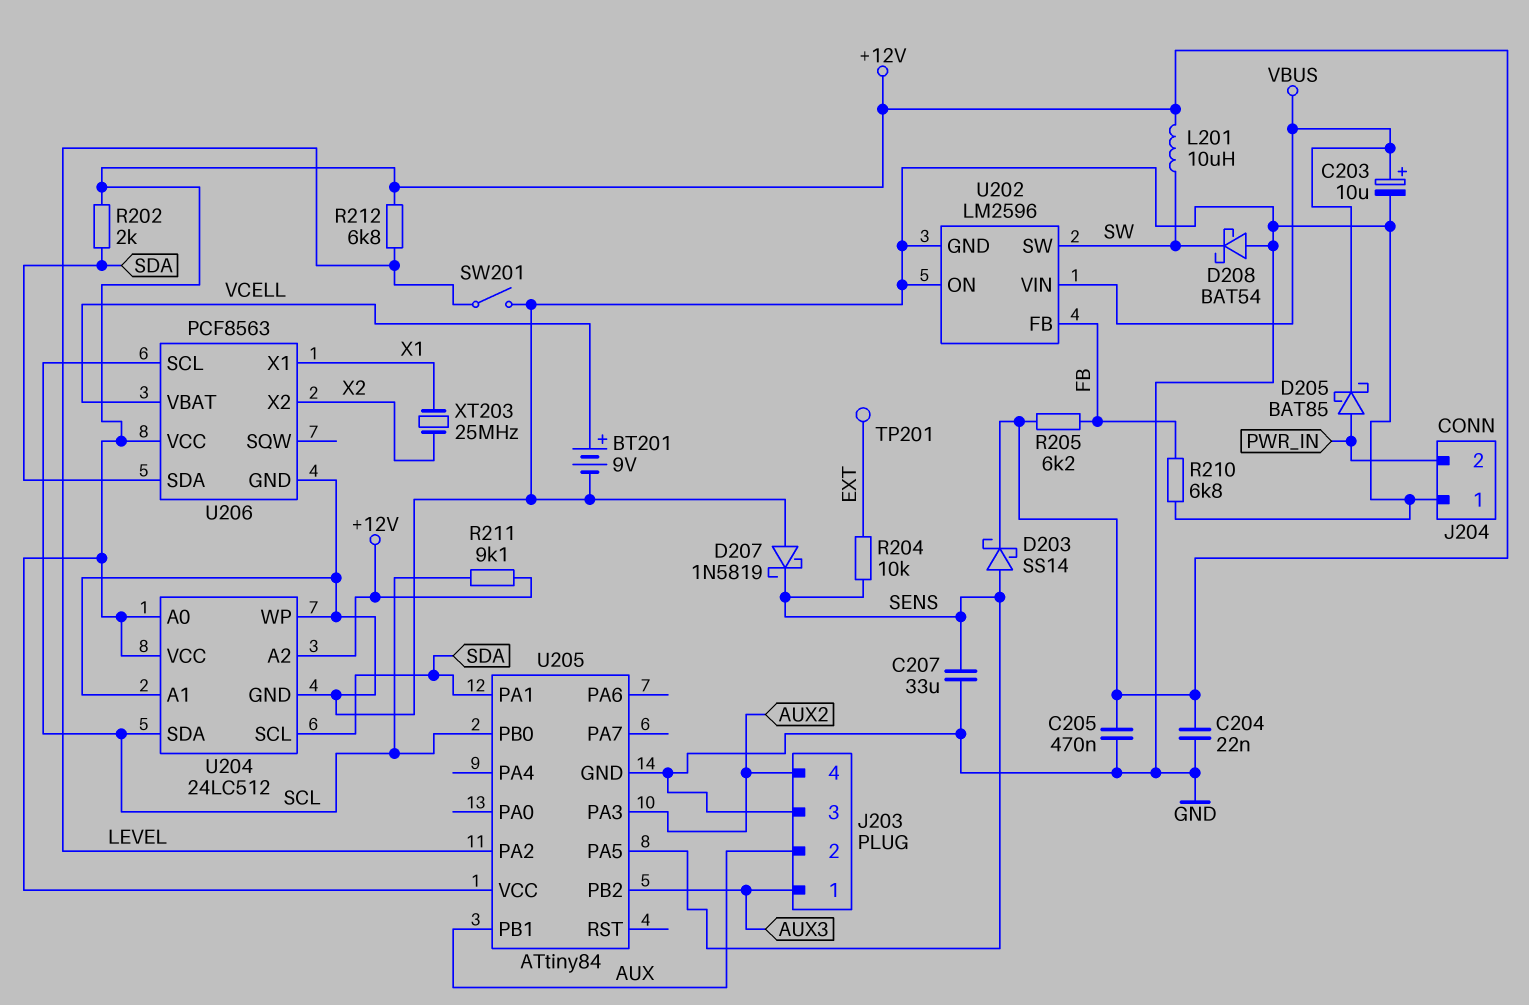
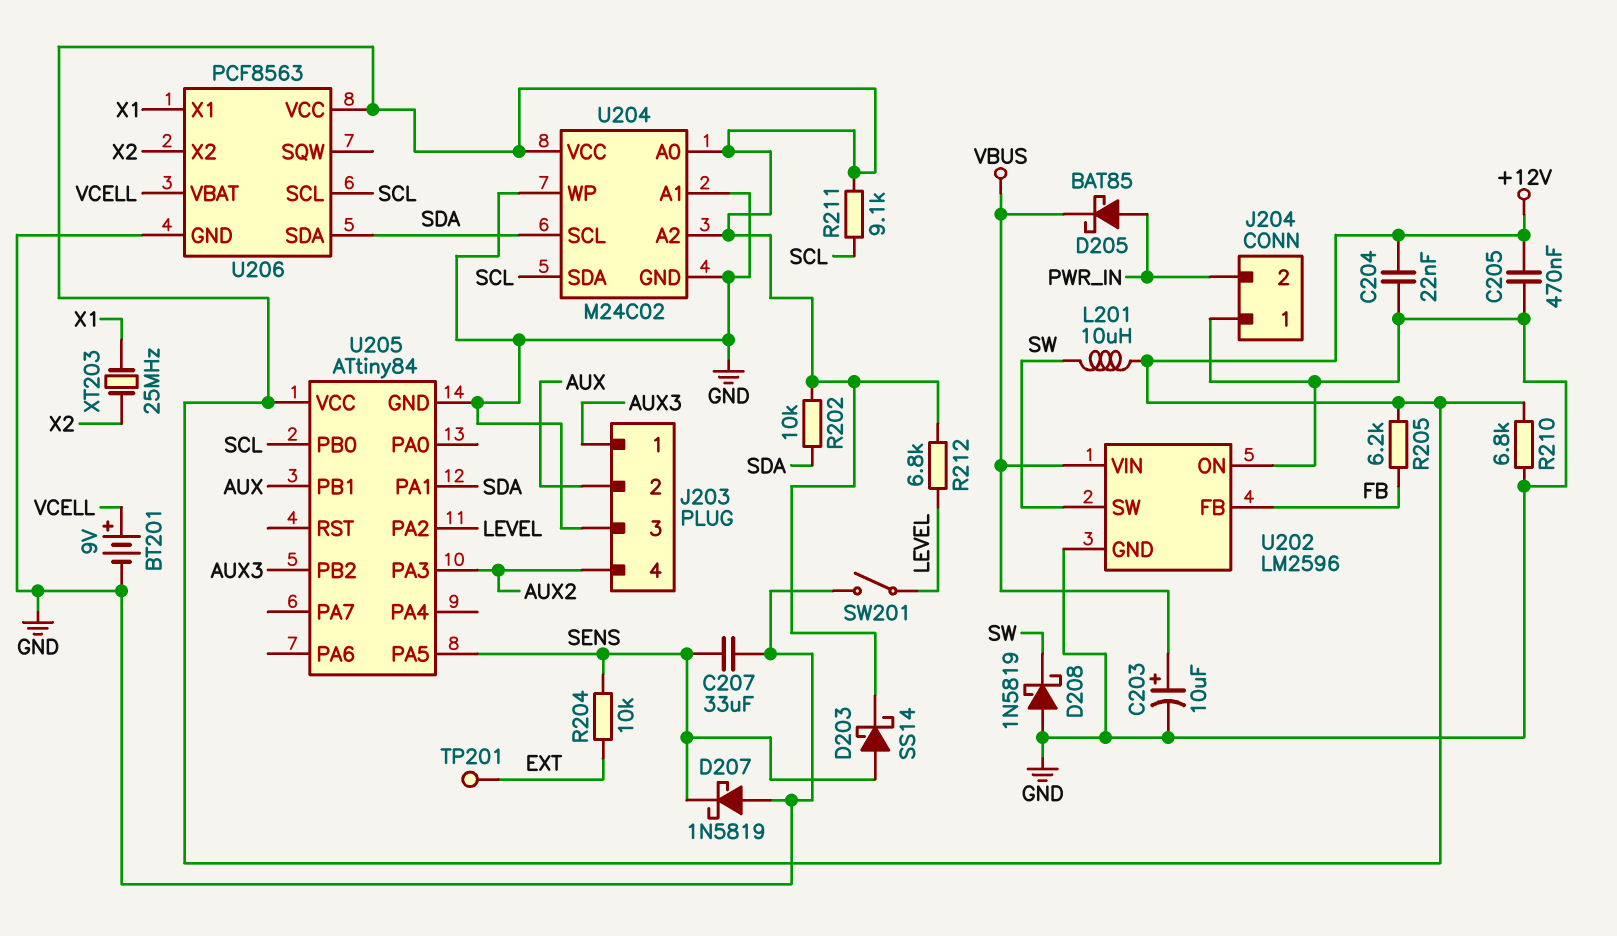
D208: schottky BAT54 (A GND, K SW) -> schottky 1N5819 (A GND, K SW)
R202: 2k (+12V, SDA) -> 10k (+12V, SDA)
R210: 6.8k (FB, GND) -> 6.8k (+12V, GND)
U204: 24LC512 -> M24C02

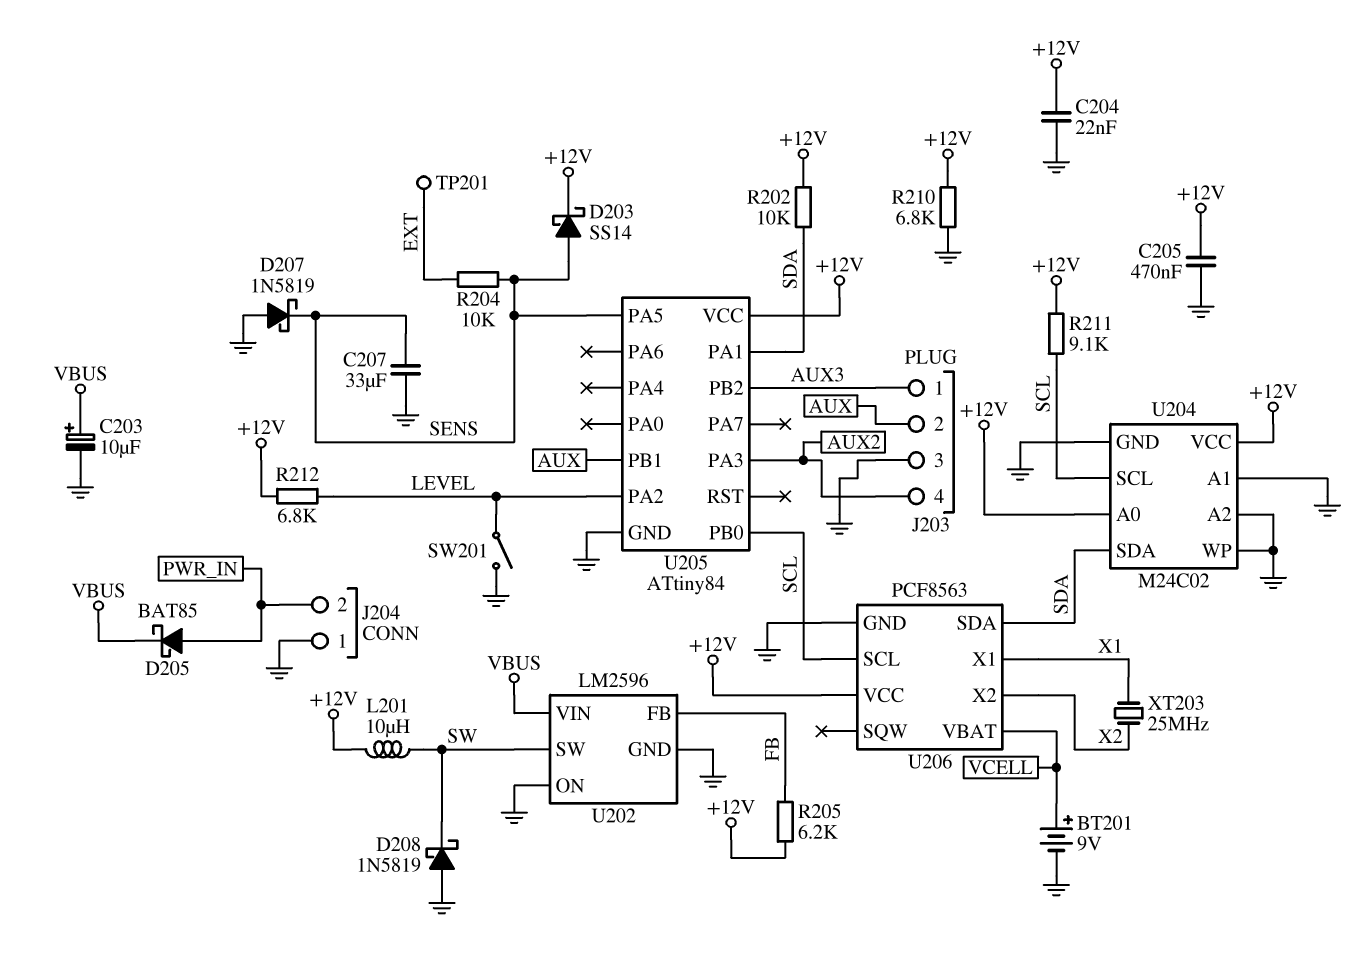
U204 pin A2: +12V -> GND
U204 pin SCL: SDA -> SCL
U204 pin SDA: SCL -> SDA

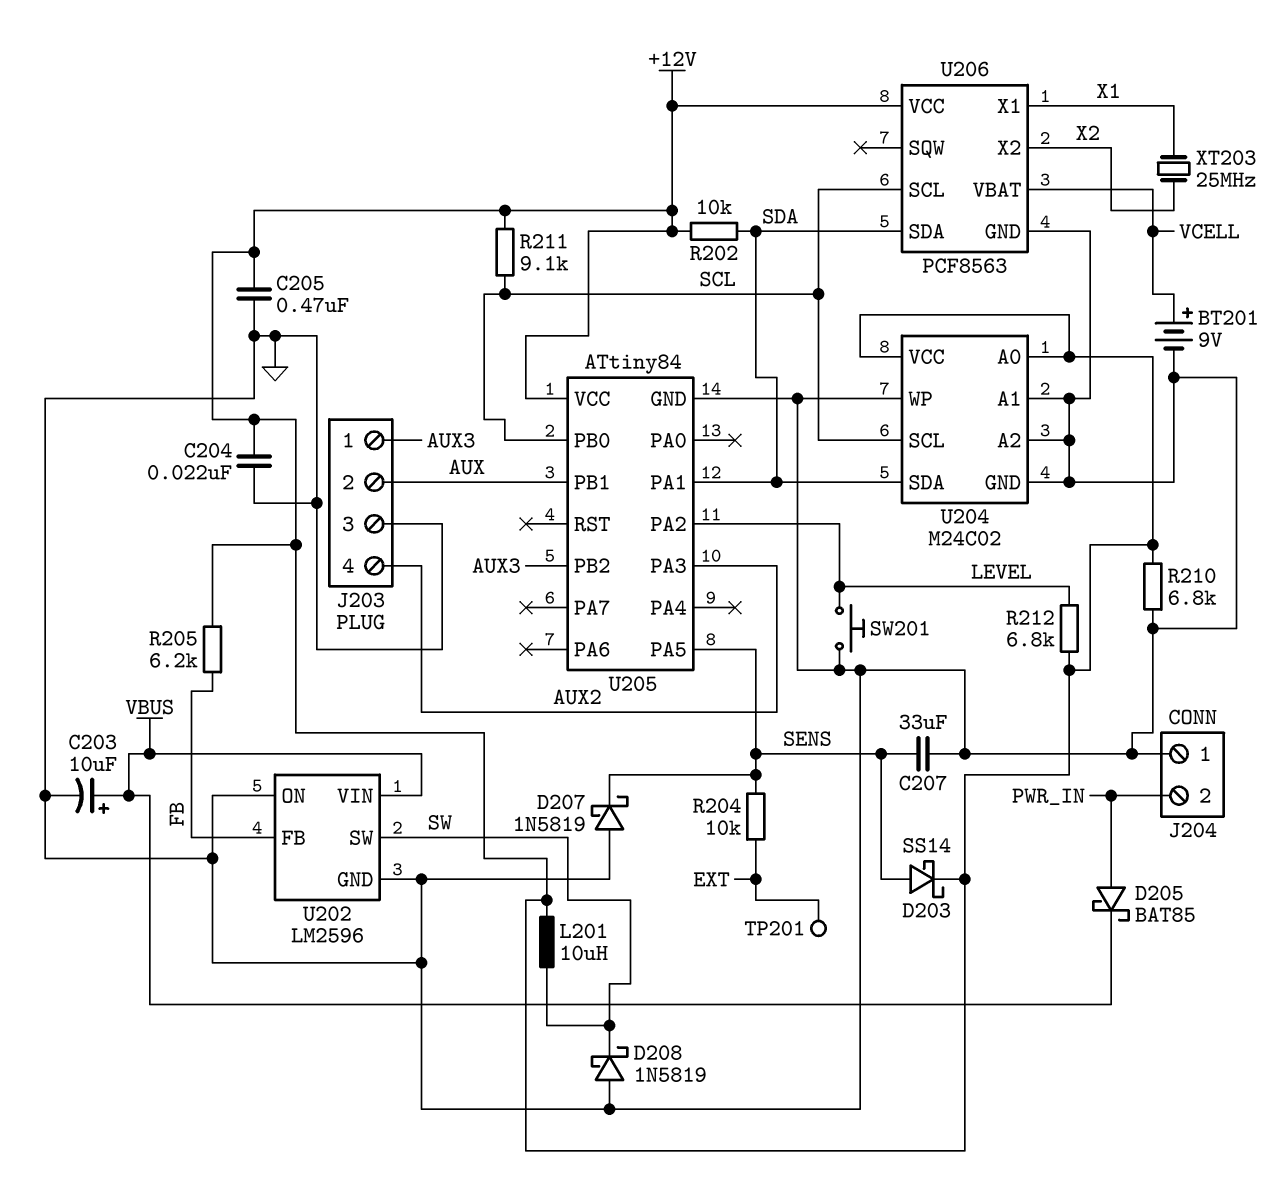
SW201: switch (GND, LEVEL) -> button (GND, LEVEL)

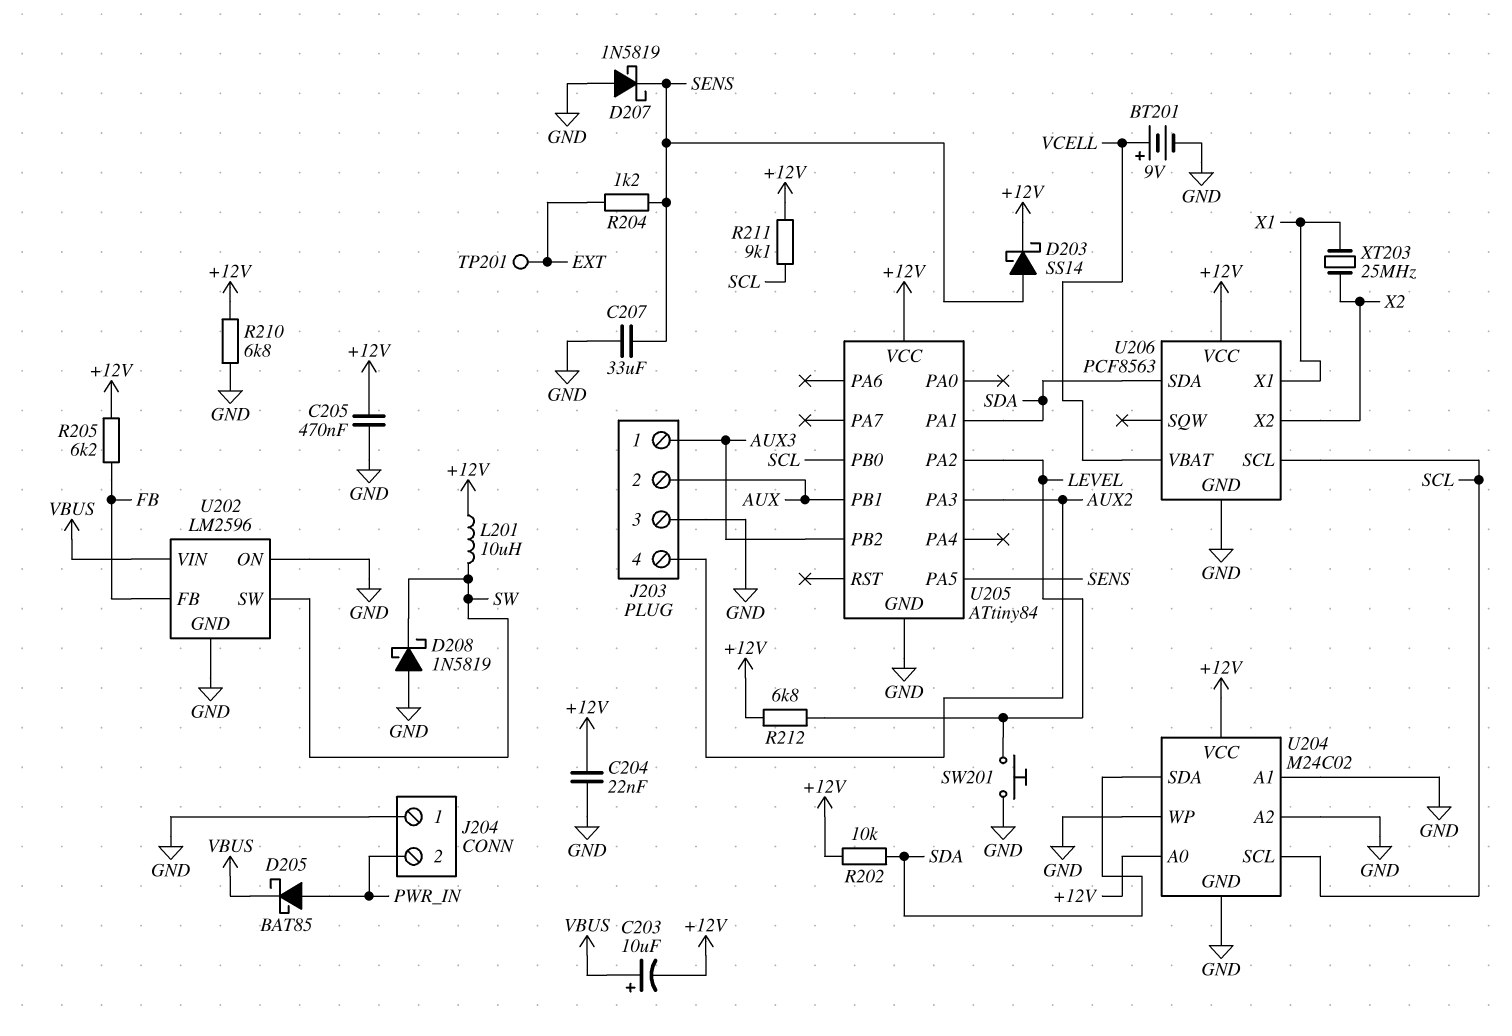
C203: 10uF (plus VBUS, minus GND) -> 10uF (plus VBUS, minus +12V)
R204: 10k (EXT, SENS) -> 1.2k (EXT, SENS)

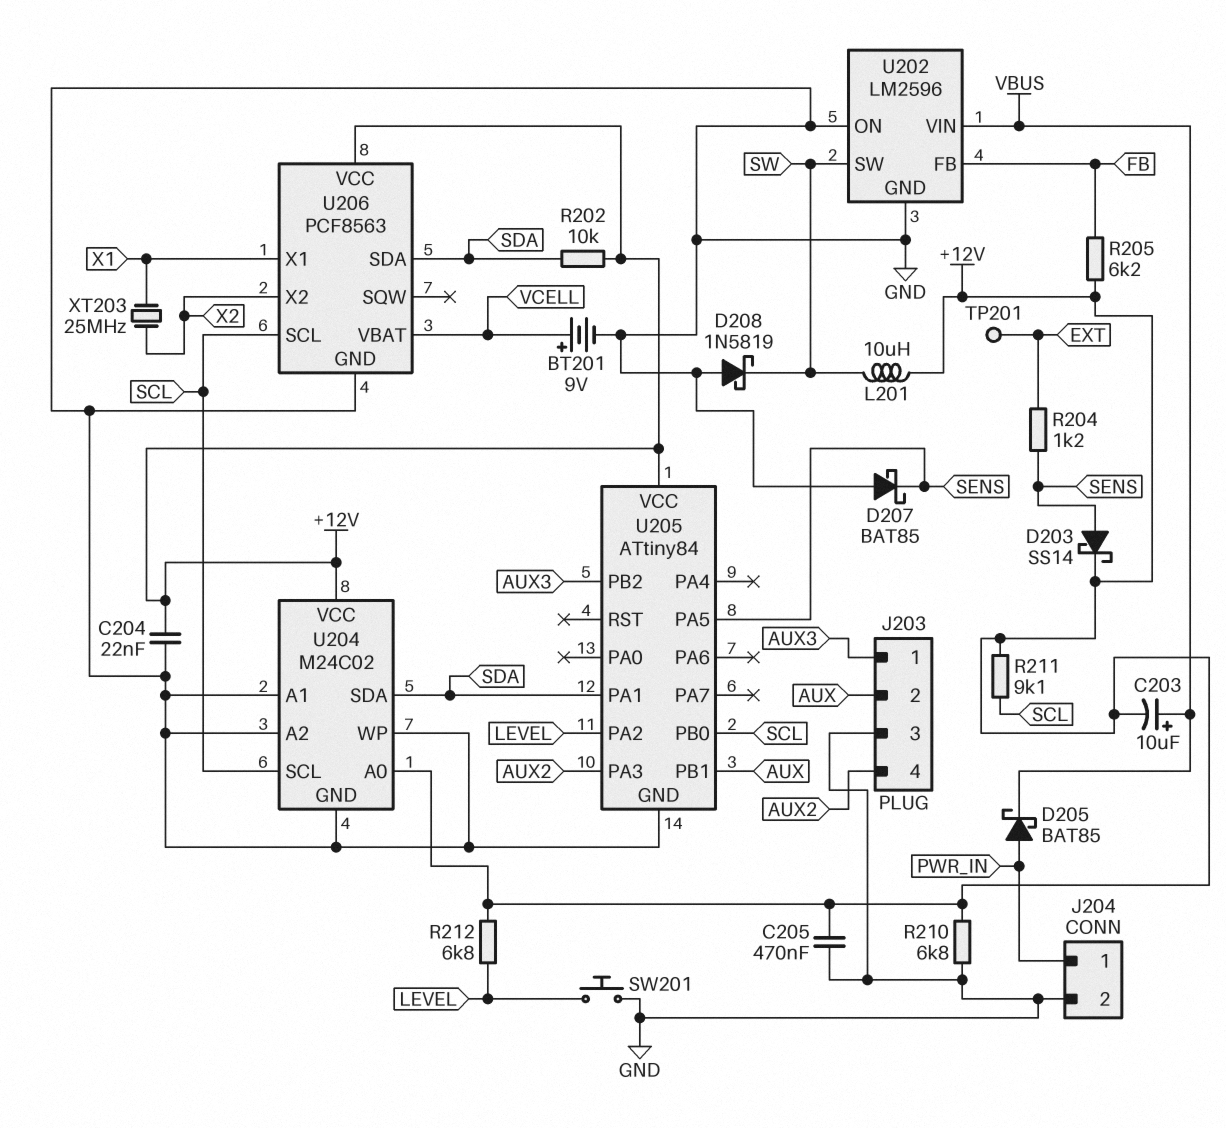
C207: 33uF (GND, SENS) -> none
D207: schottky 1N5819 (A GND, K SENS) -> schottky BAT85 (A GND, K SENS)
J204 pin 1: GND -> PWR_IN
J204 pin 2: PWR_IN -> GND

